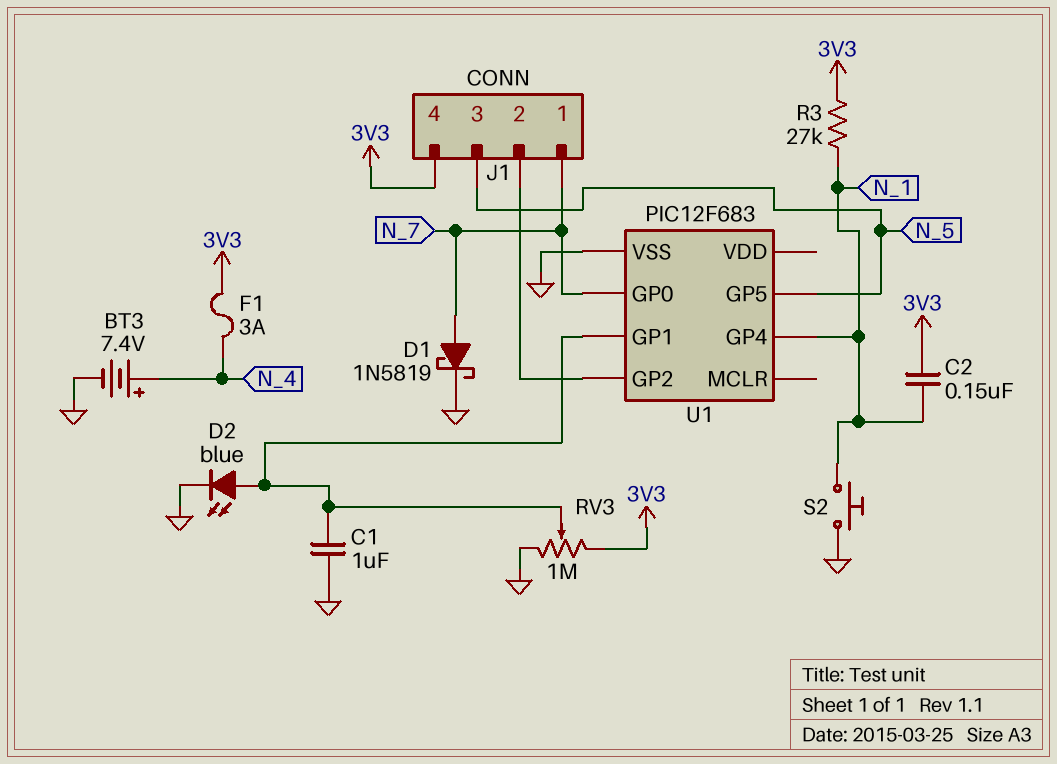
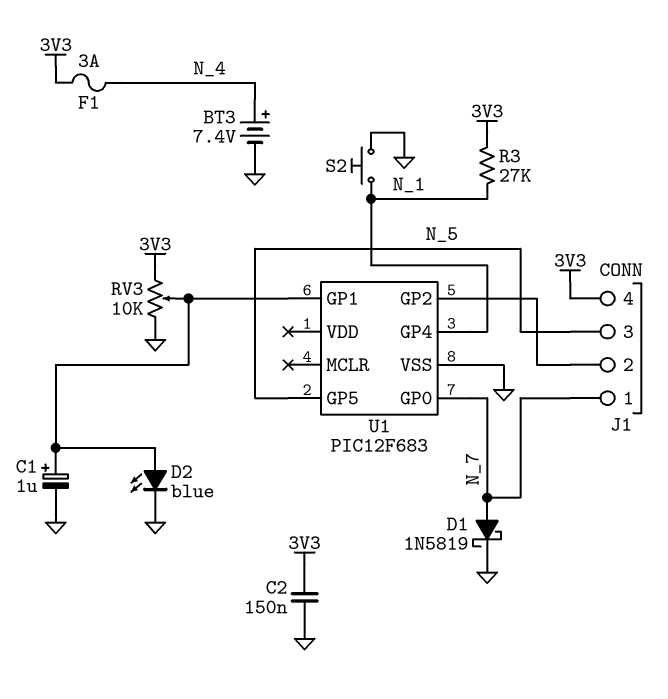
C1: 1uF (GND, U1/GP1) -> 1uF (plus U1/GP1, minus GND)
C2: 150nF (3V3, N_1) -> 150nF (3V3, GND)
RV3: 1M (3V3, GND, wiper U1/GP1) -> 10k (3V3, GND, wiper U1/GP1)

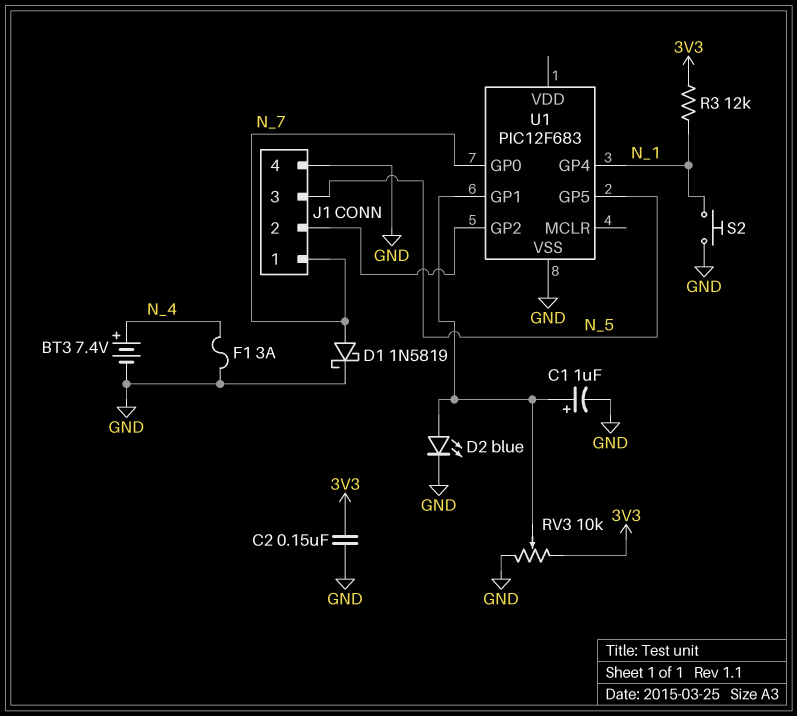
F1: 3A (3V3, N_4) -> 3A (GND, N_4)
J1 pin 4: 3V3 -> GND
R3: 27k (3V3, N_1) -> 12k (3V3, N_1)

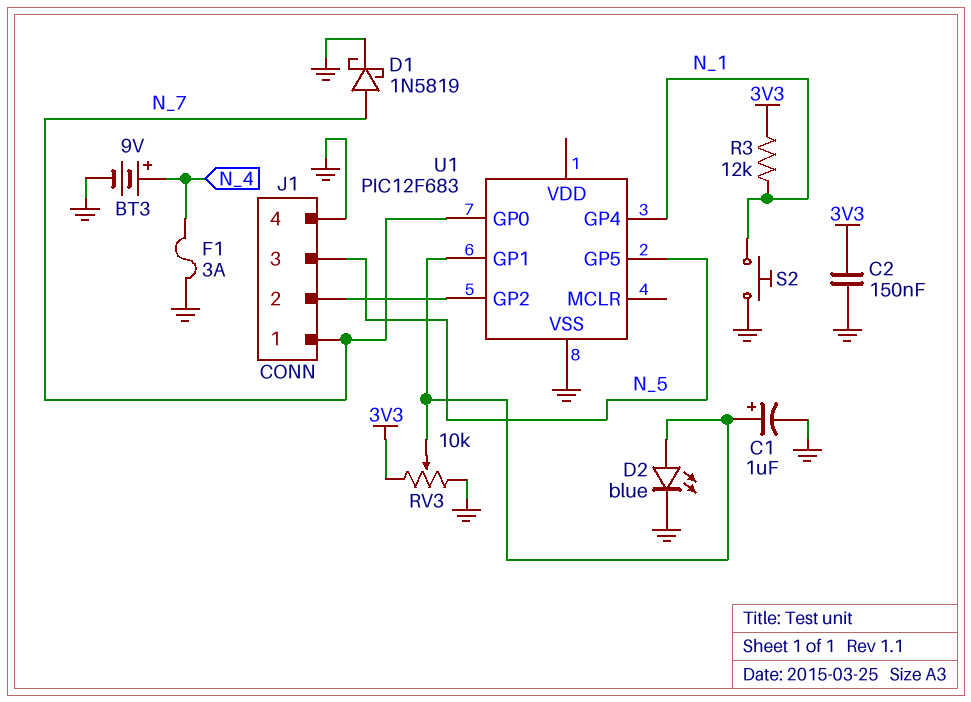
BT3: 7.4V (plus N_4, minus GND) -> 9V (plus N_4, minus GND)

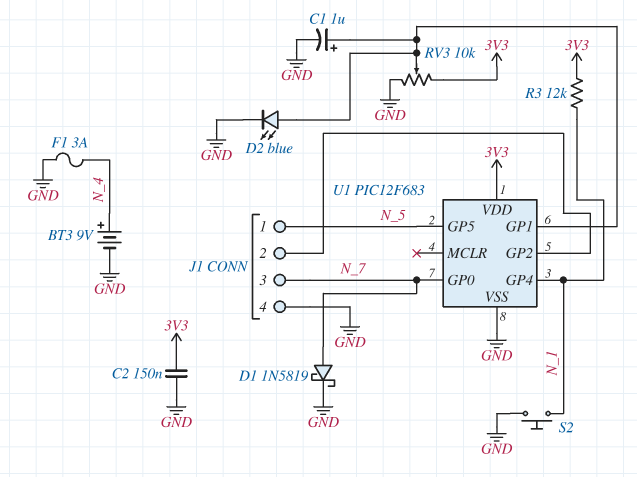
J1 pin 1: N_7 -> N_5
J1 pin 3: N_5 -> N_7
U1 pin VDD: none -> 3V3

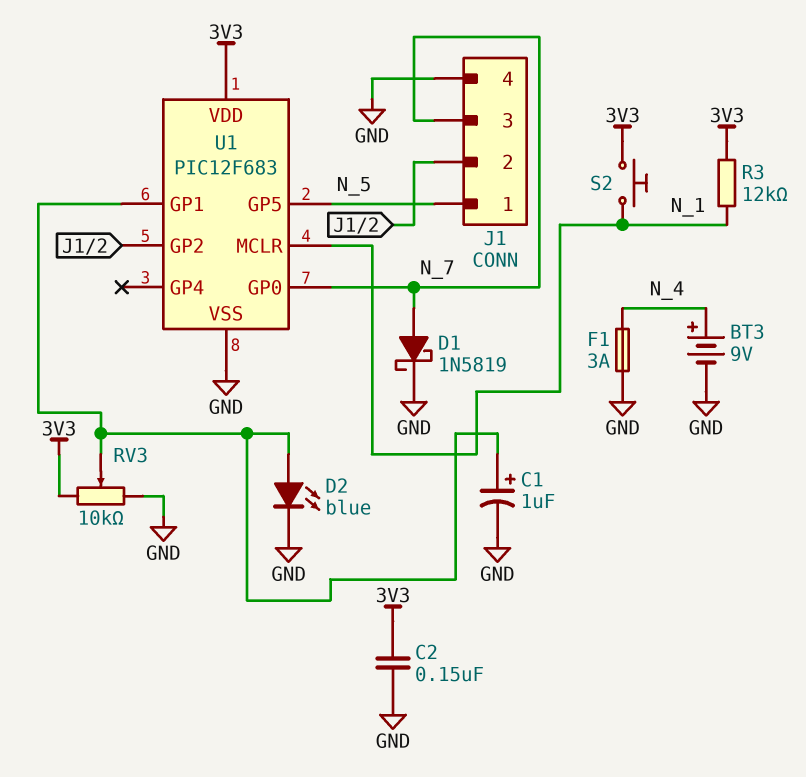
S2: button (GND, N_1) -> button (3V3, N_1)
U1 pin GP4: N_1 -> none
U1 pin MCLR: none -> N_1

